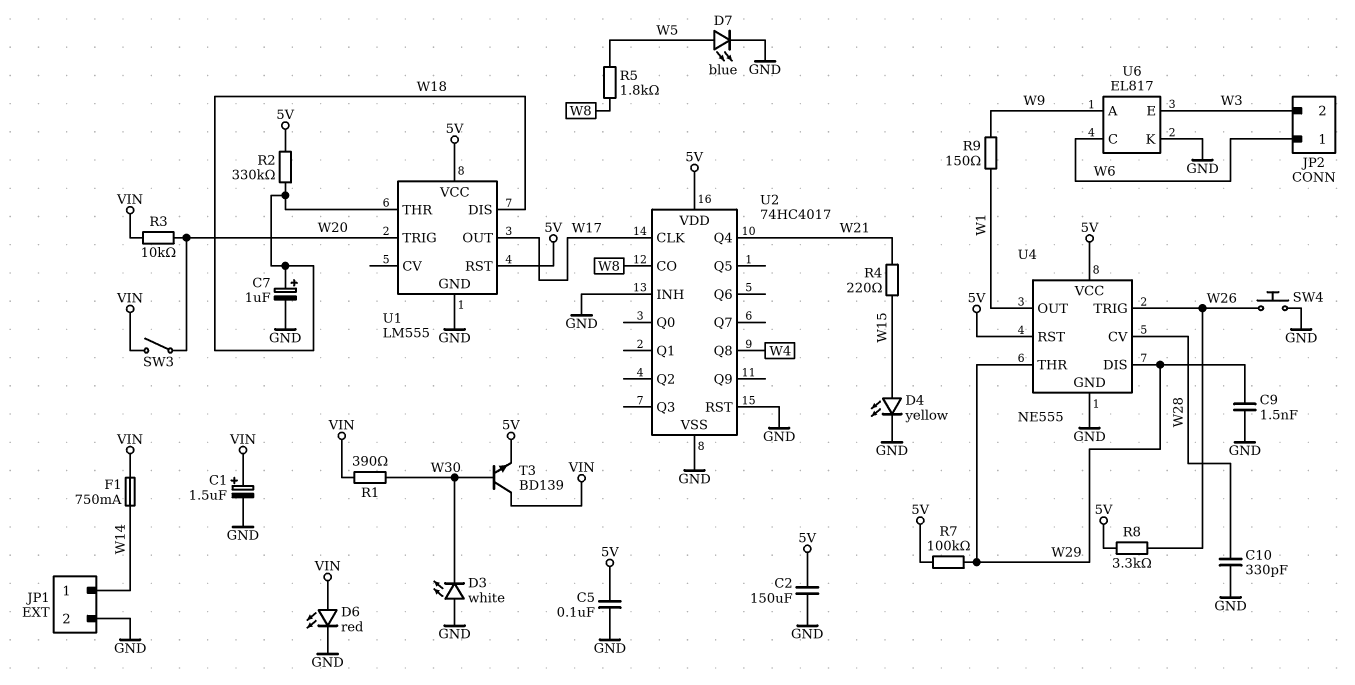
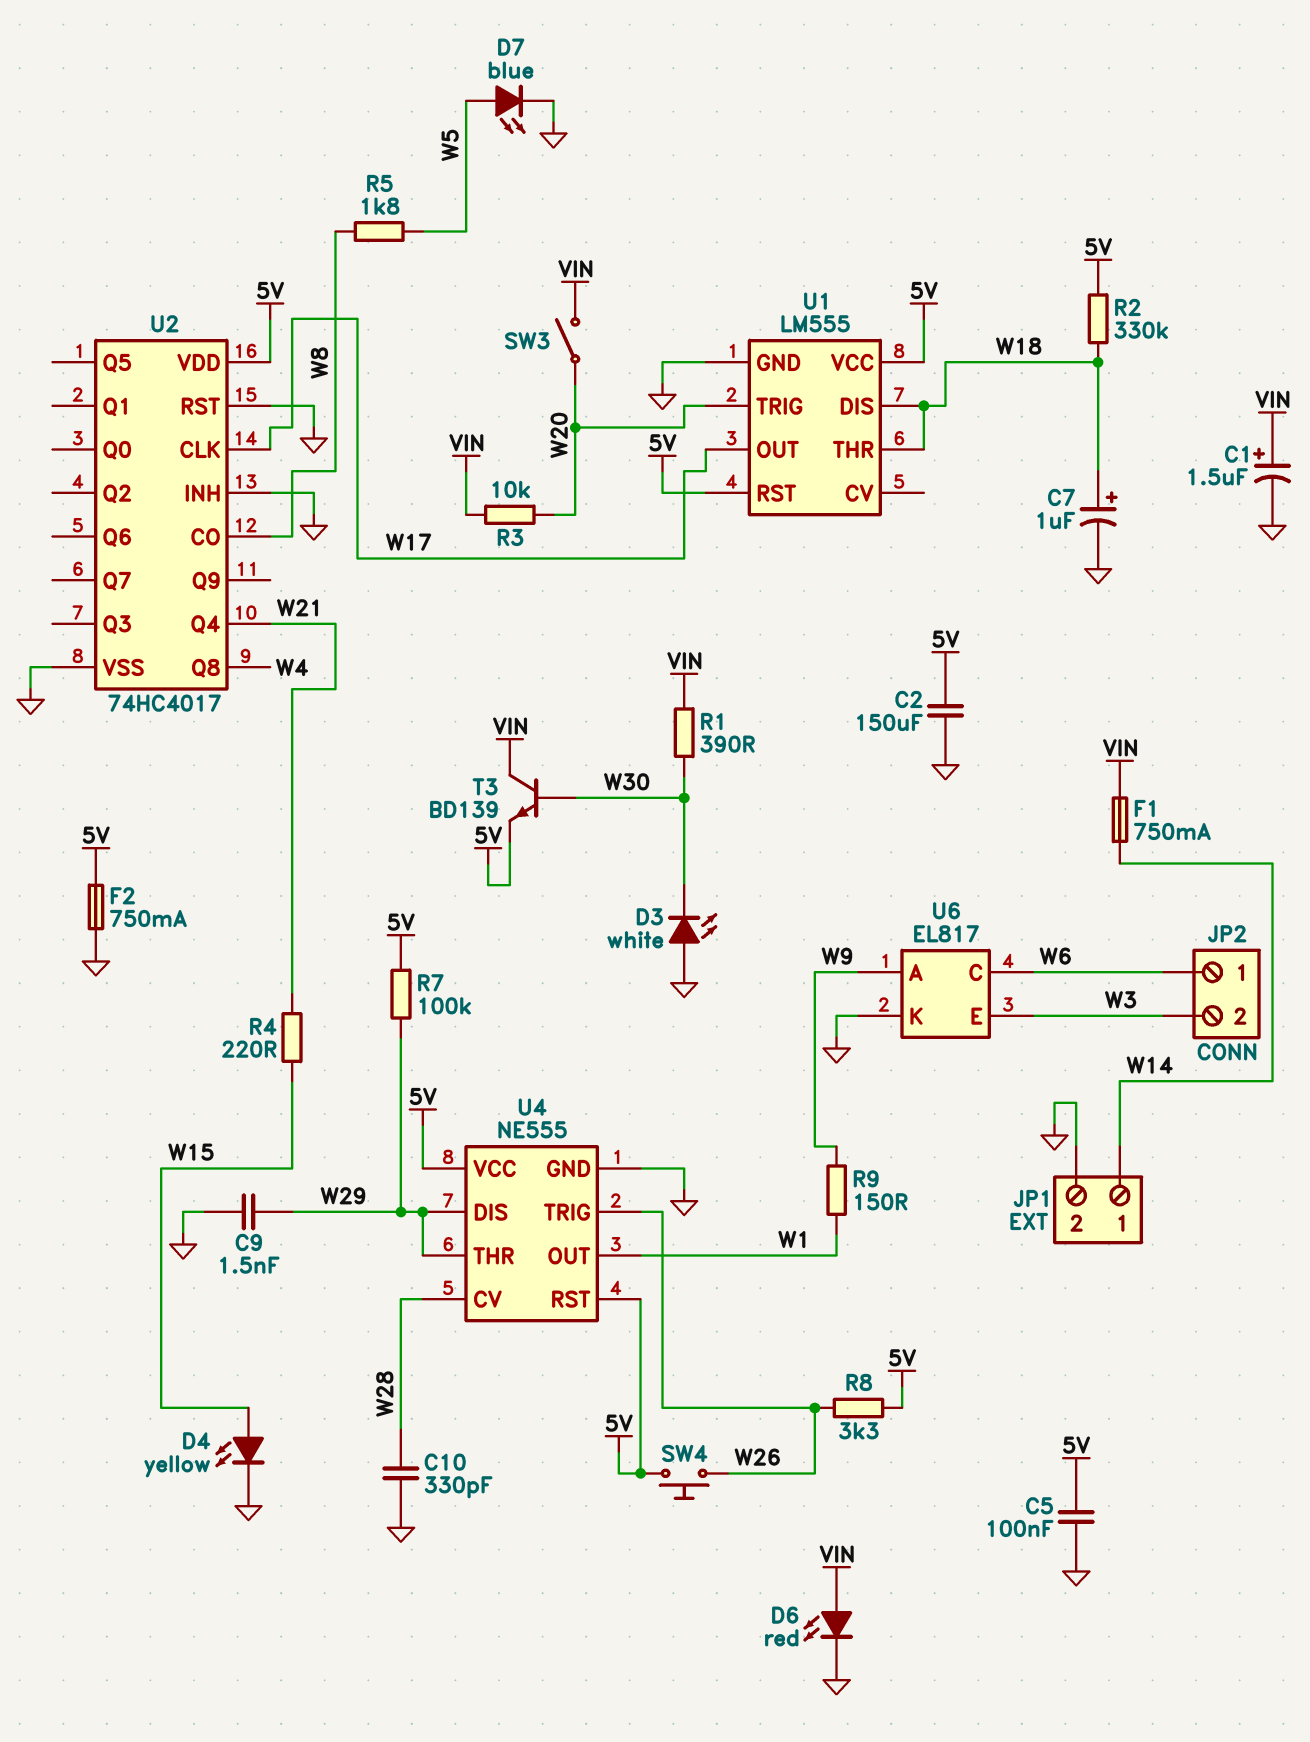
F2: none -> 750mA (5V, GND)
SW4: button (GND, W26) -> button (5V, W26)

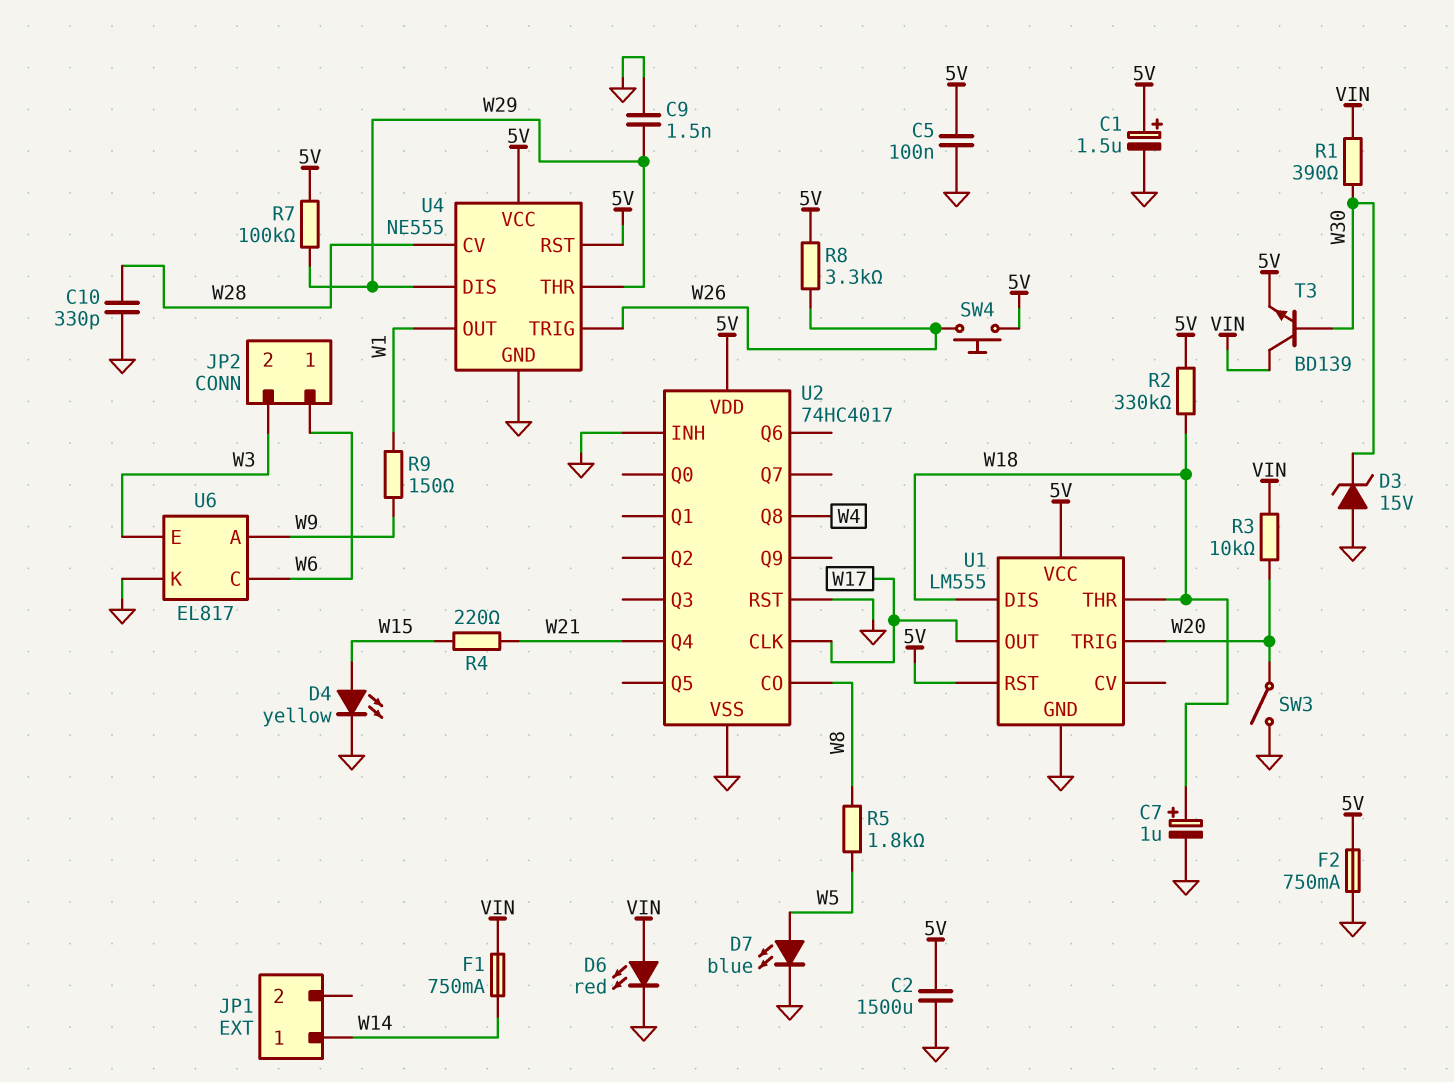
C1: 1.5uF (plus VIN, minus GND) -> 1.5uF (plus 5V, minus GND)
C2: 150uF (5V, GND) -> 1500uF (5V, GND)
D3: LED white (A GND, K W30) -> zener 15V (A GND, K W30)
JP1 pin 2: GND -> none
SW3: switch (VIN, W20) -> switch (GND, W20)

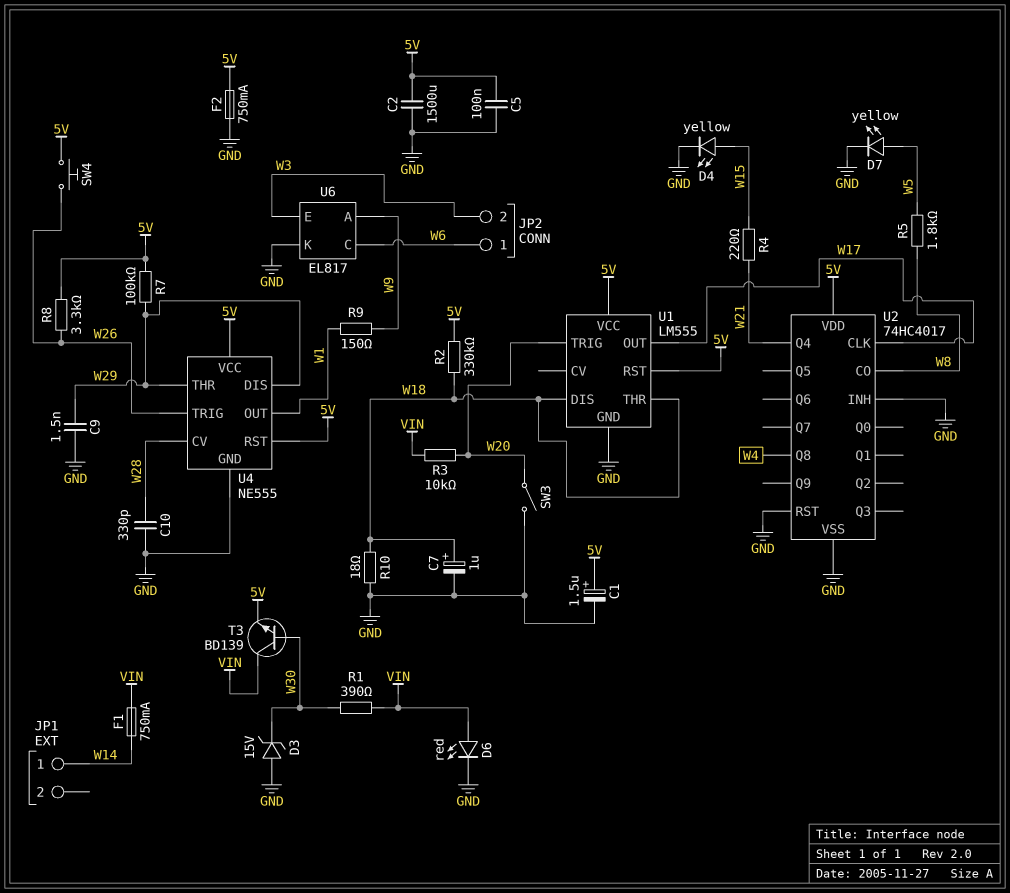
D7: LED blue (A W5, K GND) -> LED yellow (A W5, K GND)
R10: none -> 18 (GND, W18)

